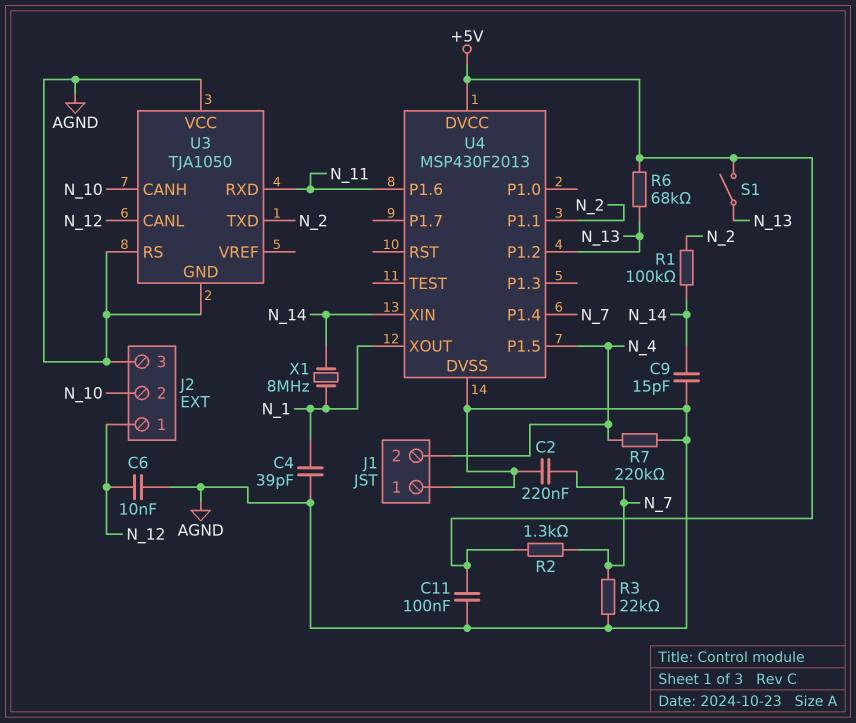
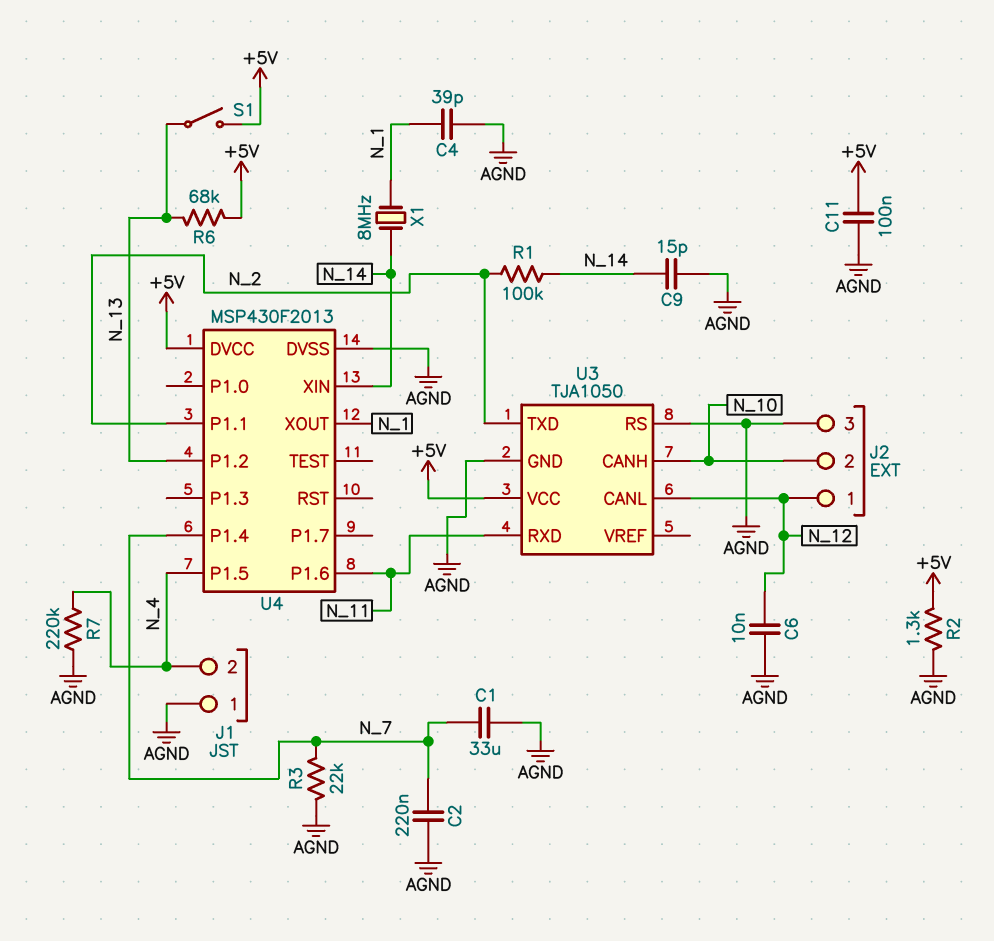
C1: none -> 33uF (AGND, N_7)
R2: 1.3k (+5V, N_7) -> 1.3k (+5V, AGND)
U3 pin VCC: AGND -> +5V

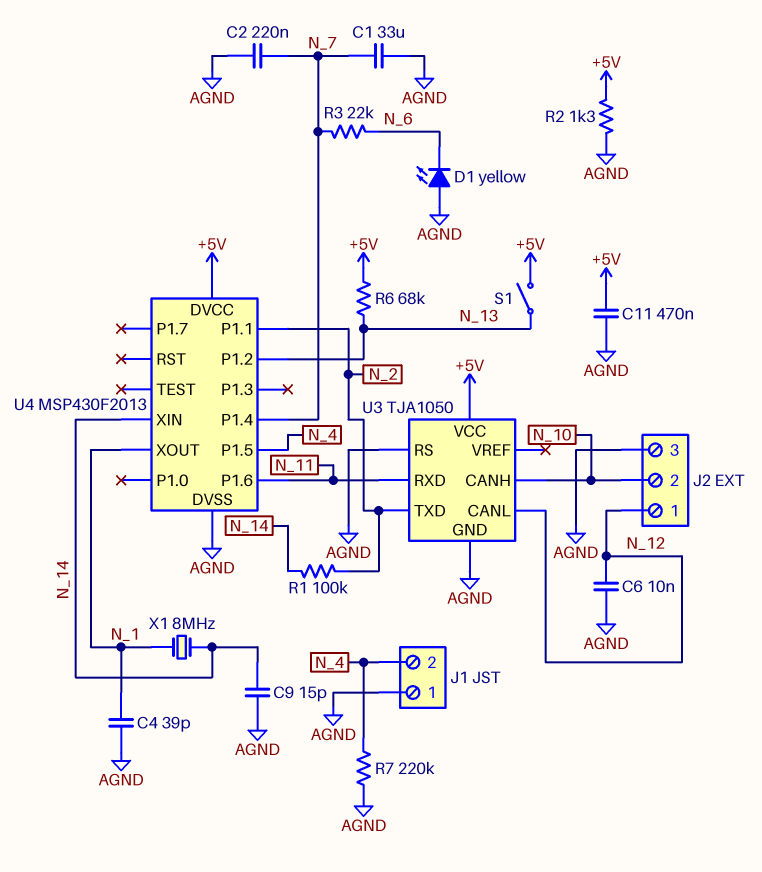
C11: 100nF (+5V, AGND) -> 470nF (+5V, AGND)
D1: none -> LED yellow (A AGND, K N_6)
R3: 22k (AGND, N_7) -> 22k (N_6, N_7)

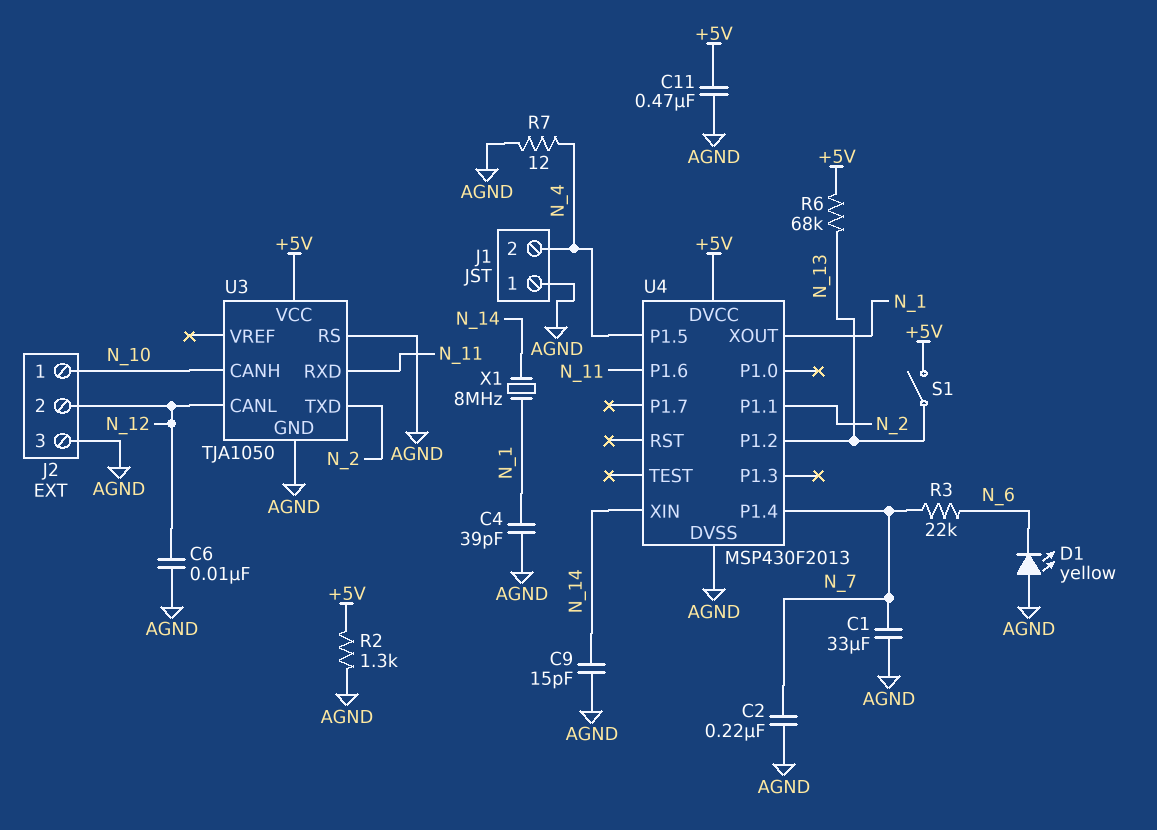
J2 pin 1: N_12 -> N_10
J2 pin 2: N_10 -> N_12
R1: 100k (N_2, N_14) -> none
R7: 220k (AGND, N_4) -> 12 (AGND, N_4)

